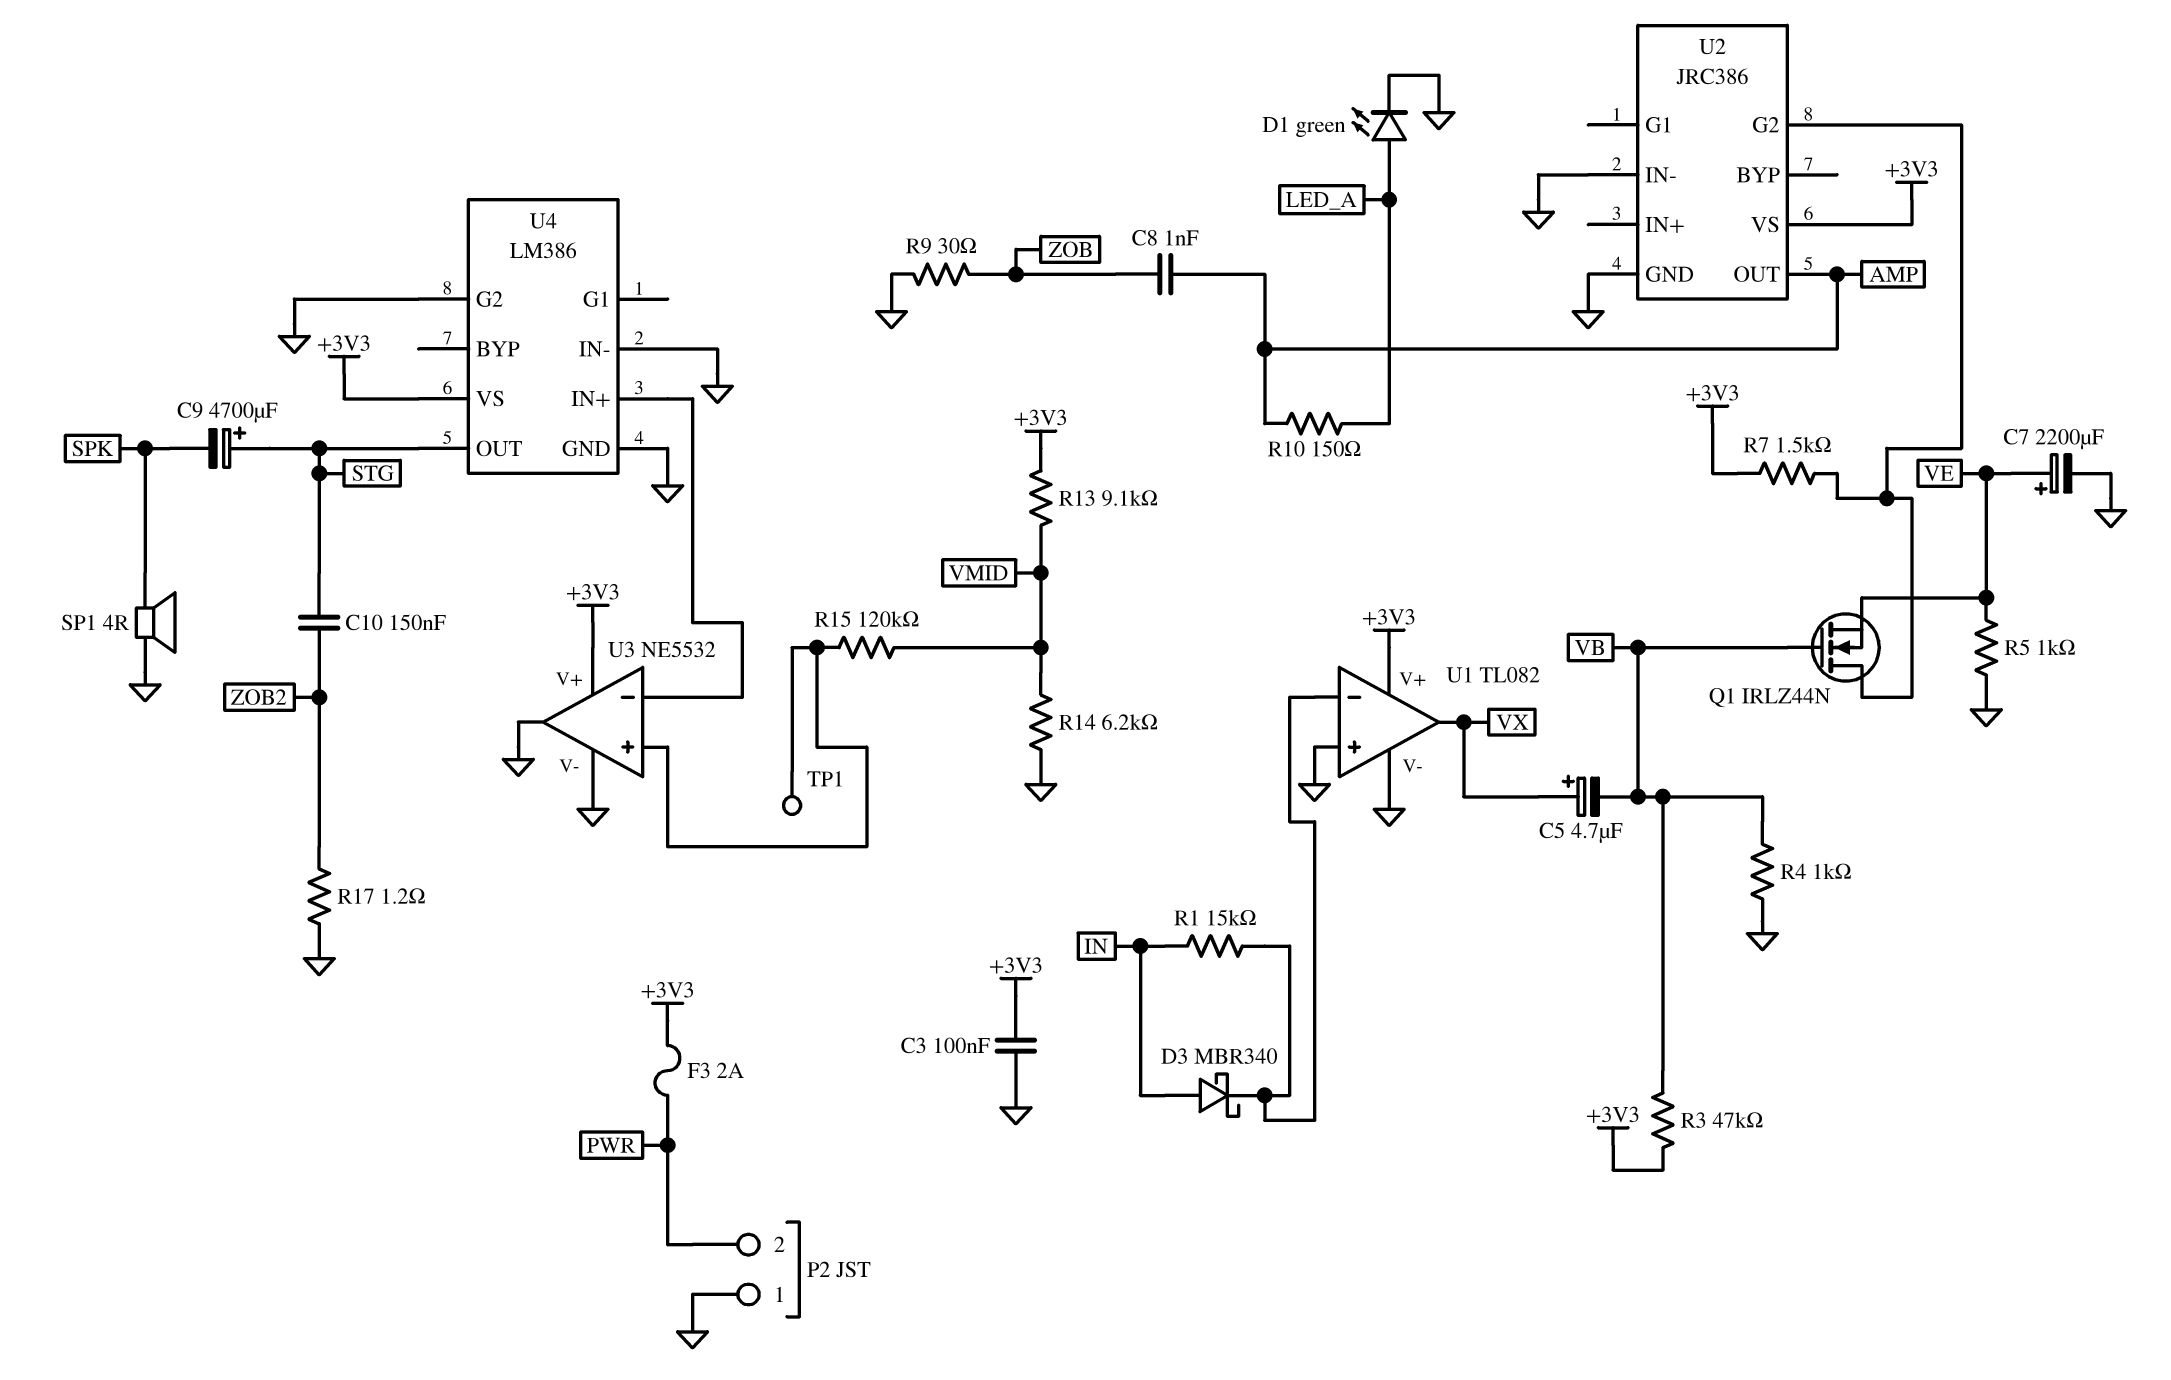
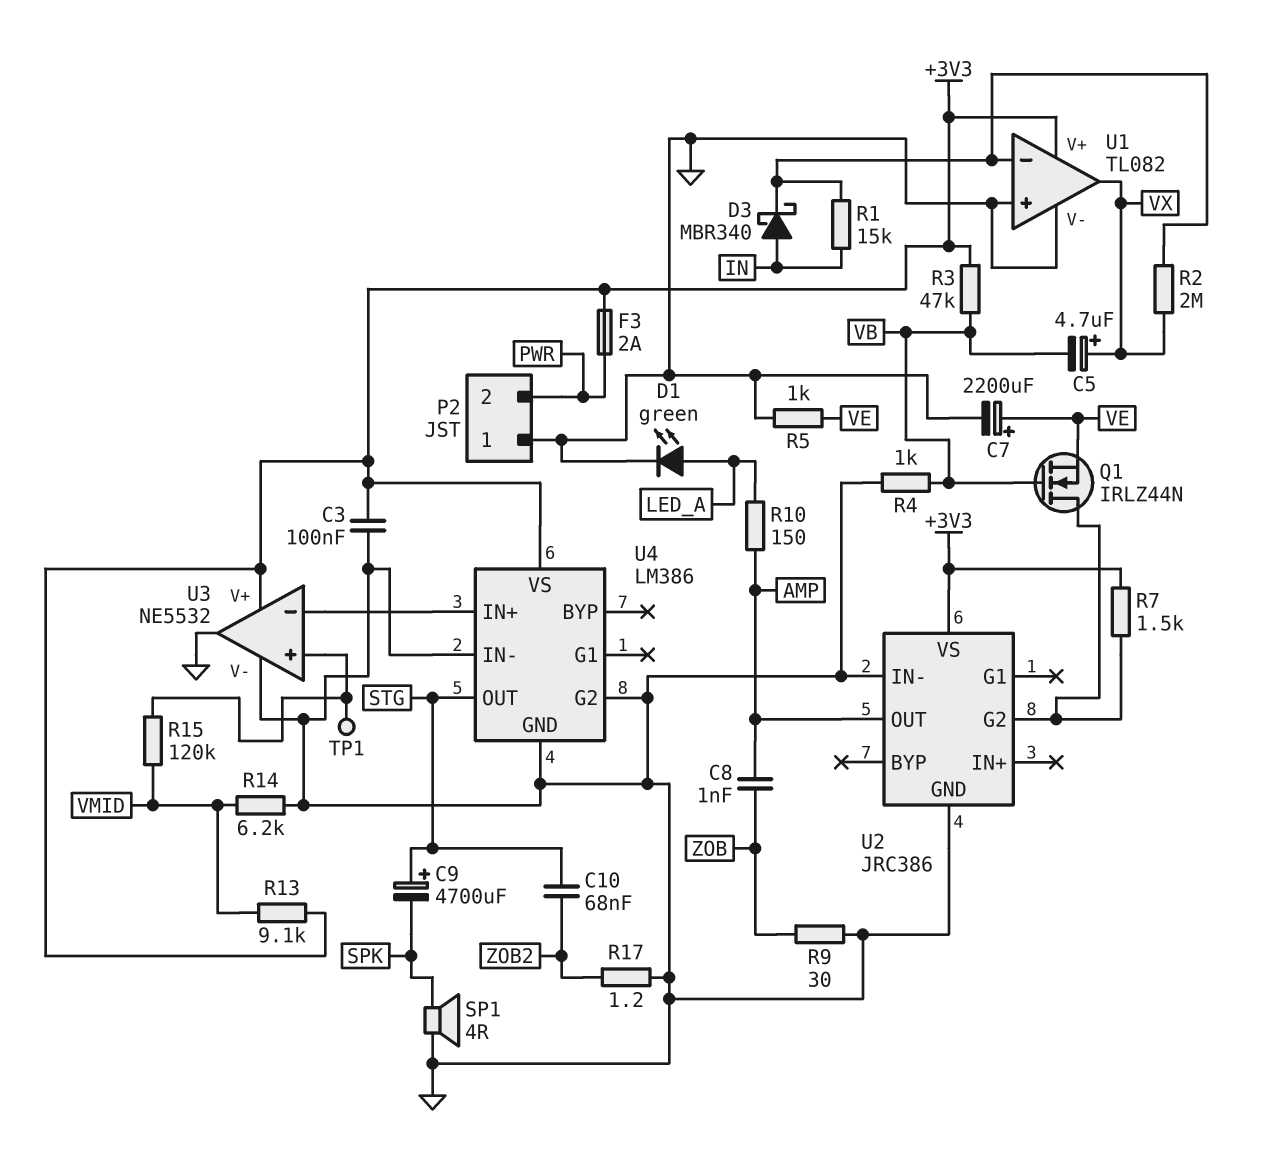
C10: 150nF (STG, ZOB2) -> 68nF (STG, ZOB2)
R2: none -> 2M (U1/in-, VX)

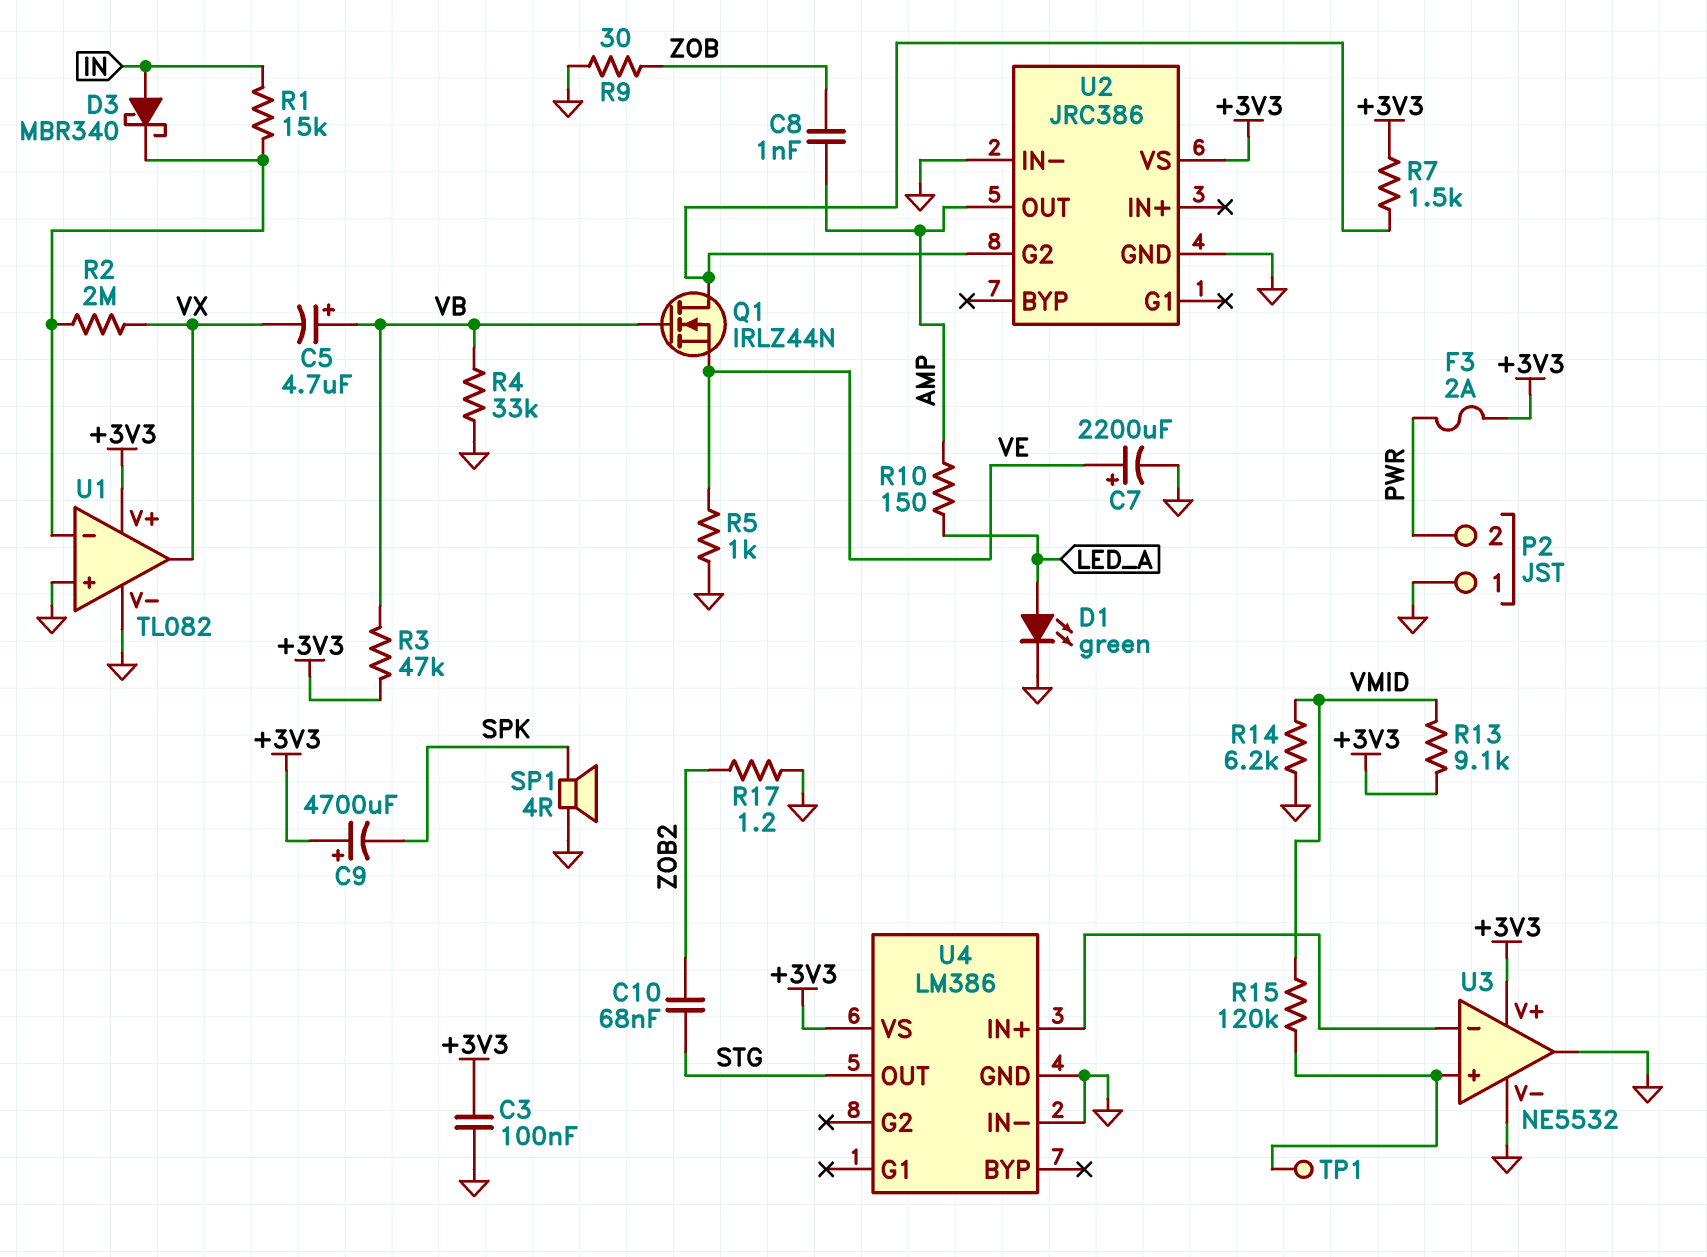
C5: 4.7uF (plus VX, minus VB) -> 4.7uF (plus VB, minus VX)
C9: 4700uF (plus STG, minus SPK) -> 4700uF (plus +3V3, minus SPK)
R4: 1k (GND, VB) -> 33k (GND, VB)
U4 pin G2: GND -> none

